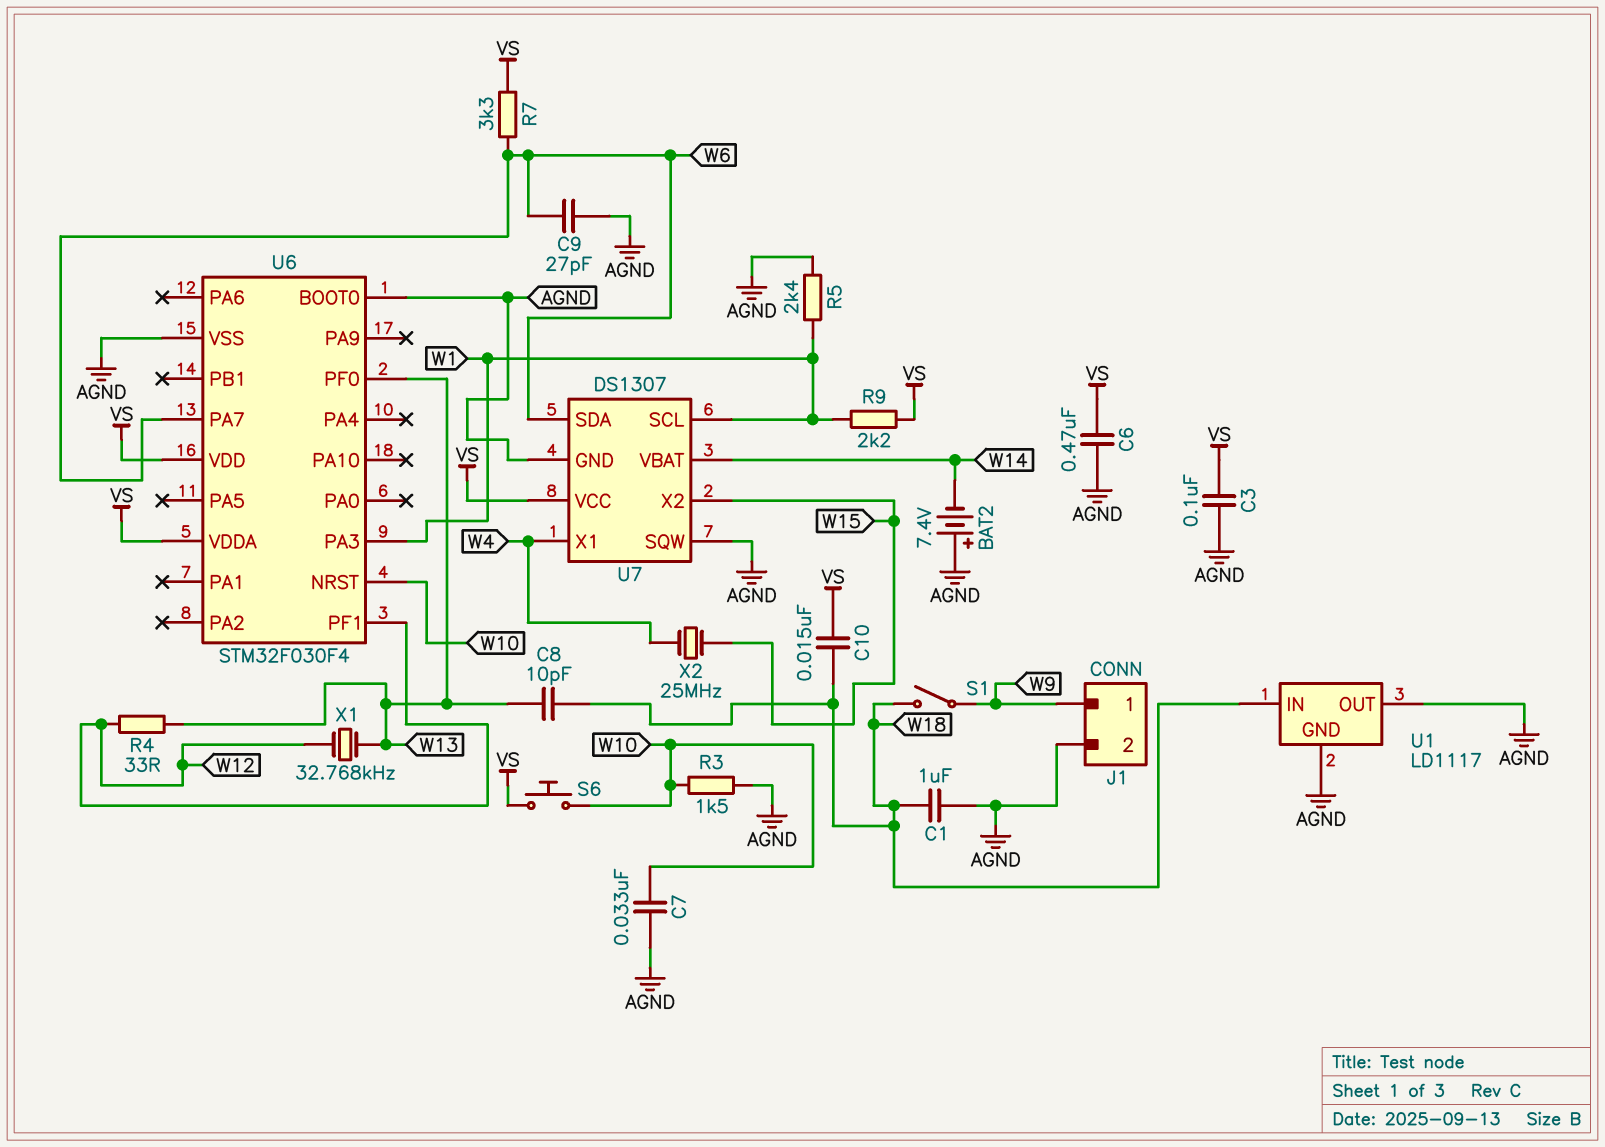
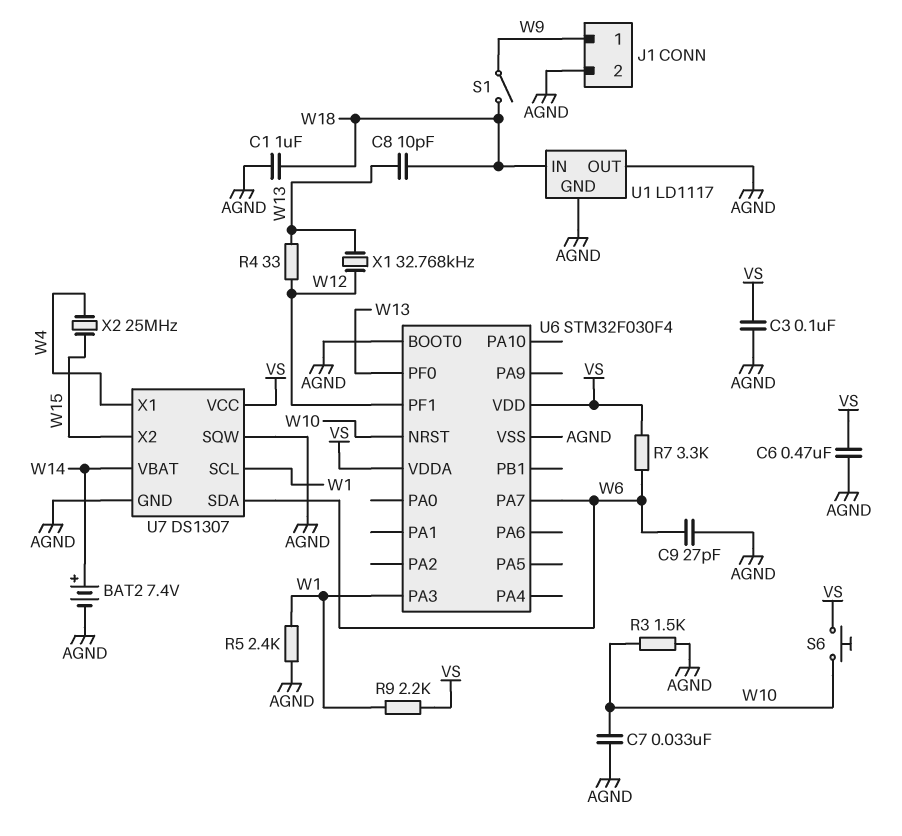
BAT2: 7.4V (plus AGND, minus W14) -> 7.4V (plus W14, minus AGND)
C10: 15nF (VS, W18) -> none

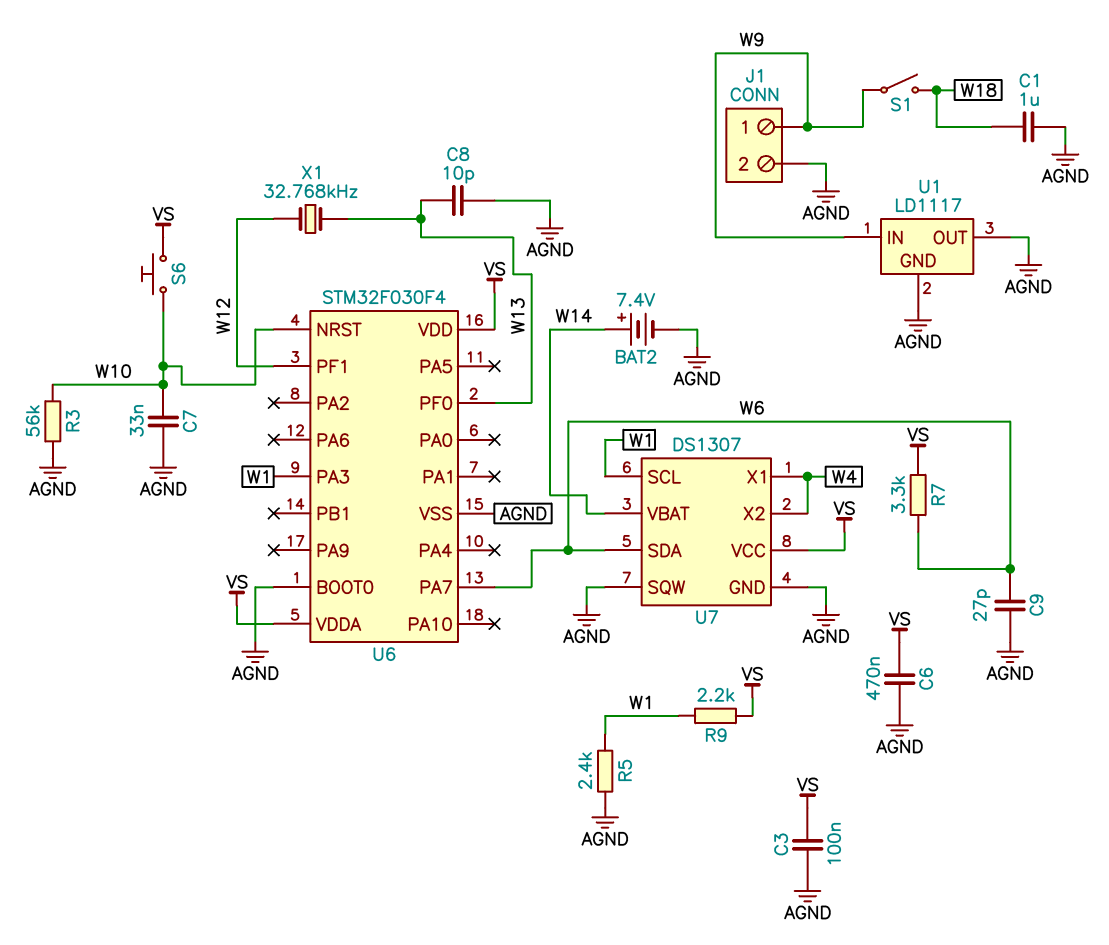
C8: 10pF (W13, W18) -> 10pF (AGND, W13)
R3: 1.5k (AGND, W10) -> 56k (AGND, W10)
R4: 33 (W12, W13) -> none
U1 pin IN: W18 -> W9
U7 pin X2: W15 -> W4
X2: 25MHz (W4, W15) -> none

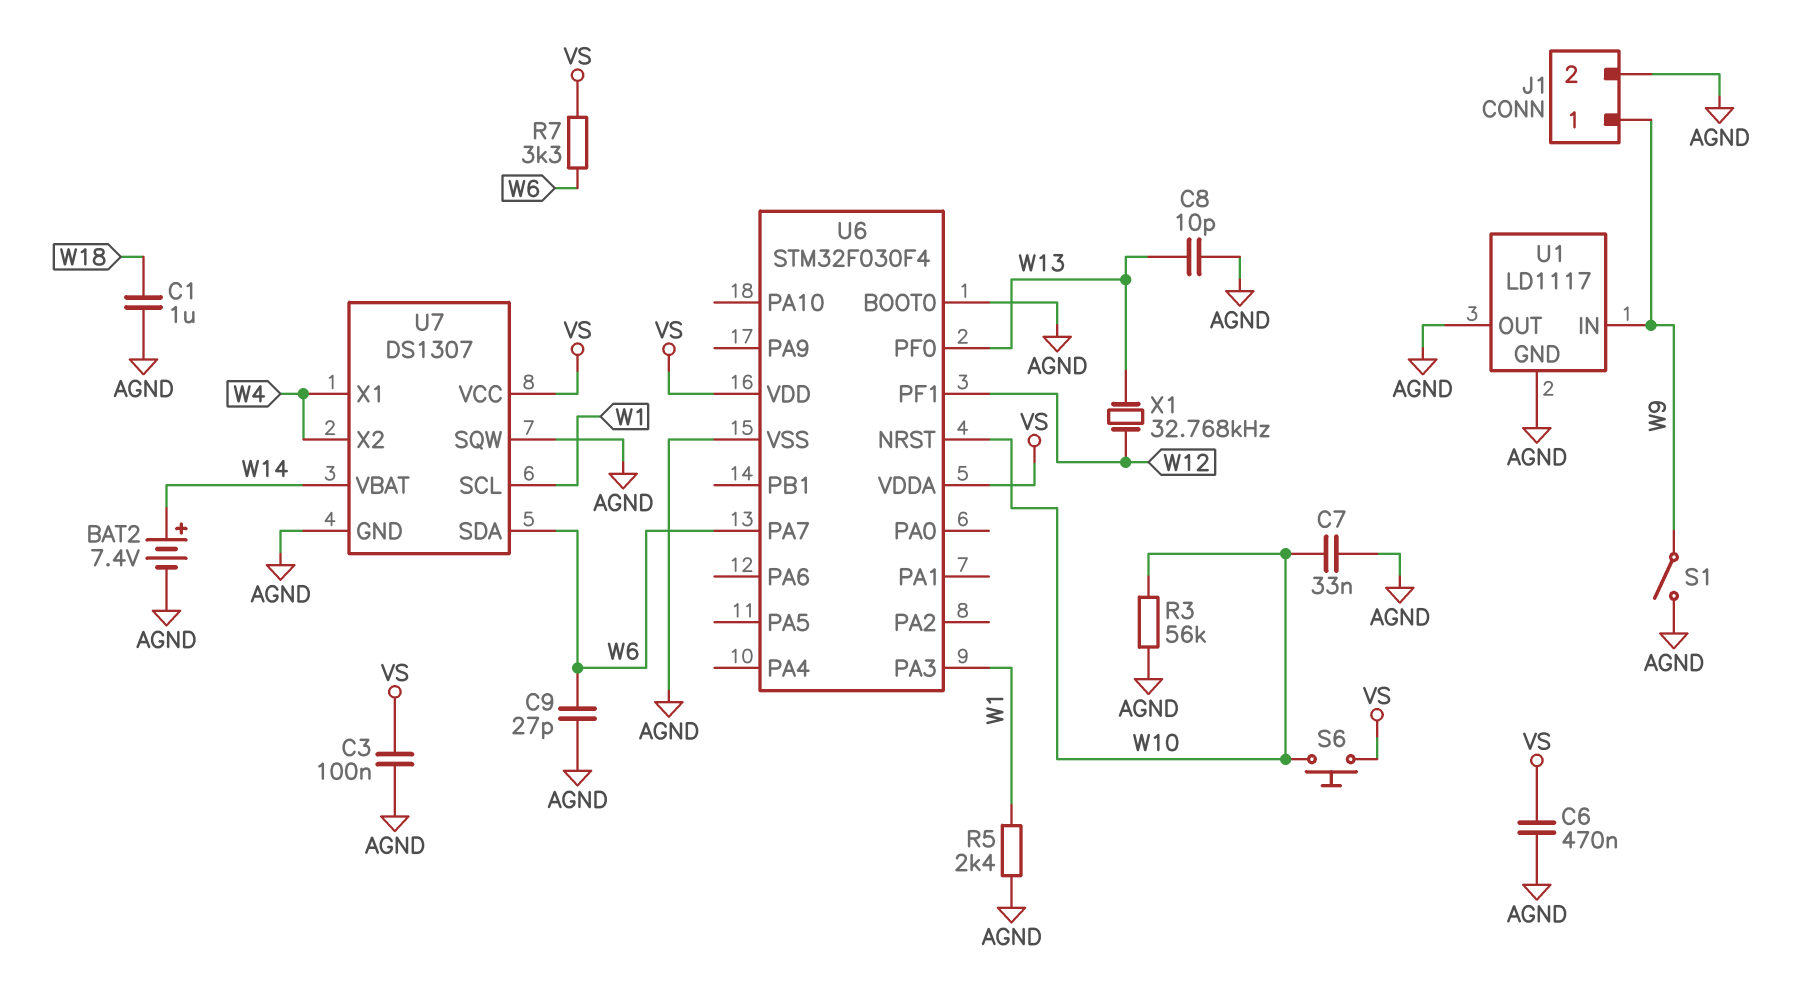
R9: 2.2k (VS, W1) -> none
S1: switch (W9, W18) -> switch (AGND, W9)

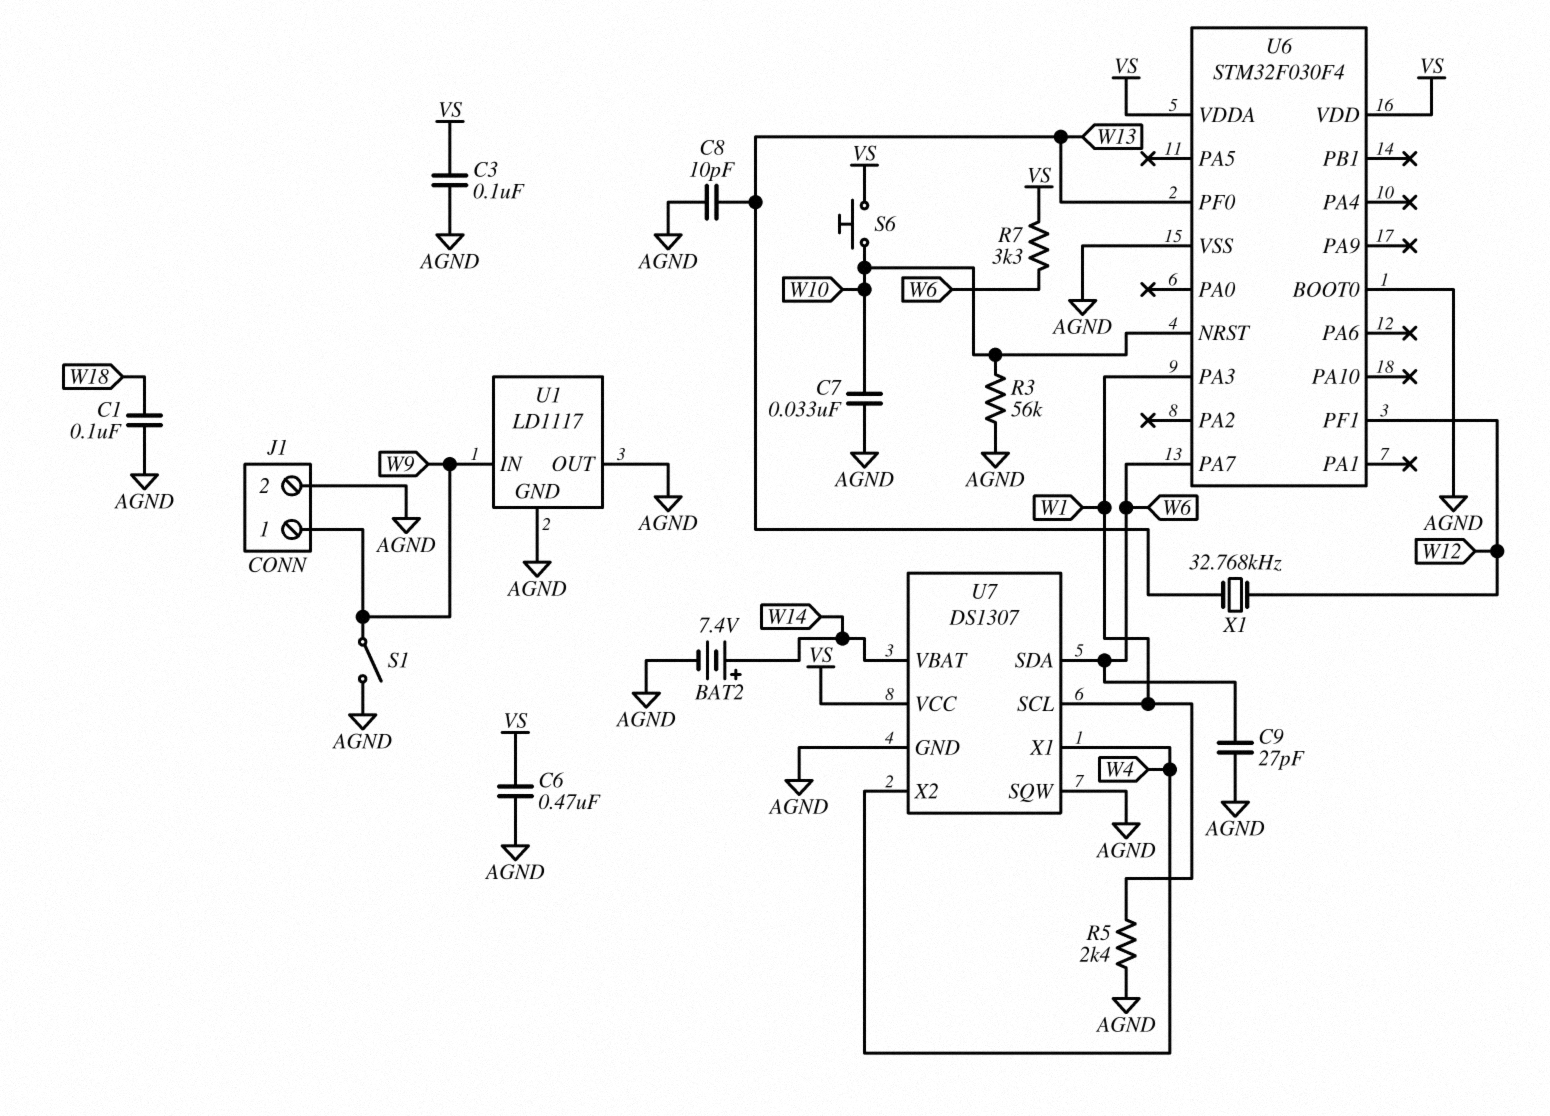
C1: 1uF (AGND, W18) -> 100nF (AGND, W18)

